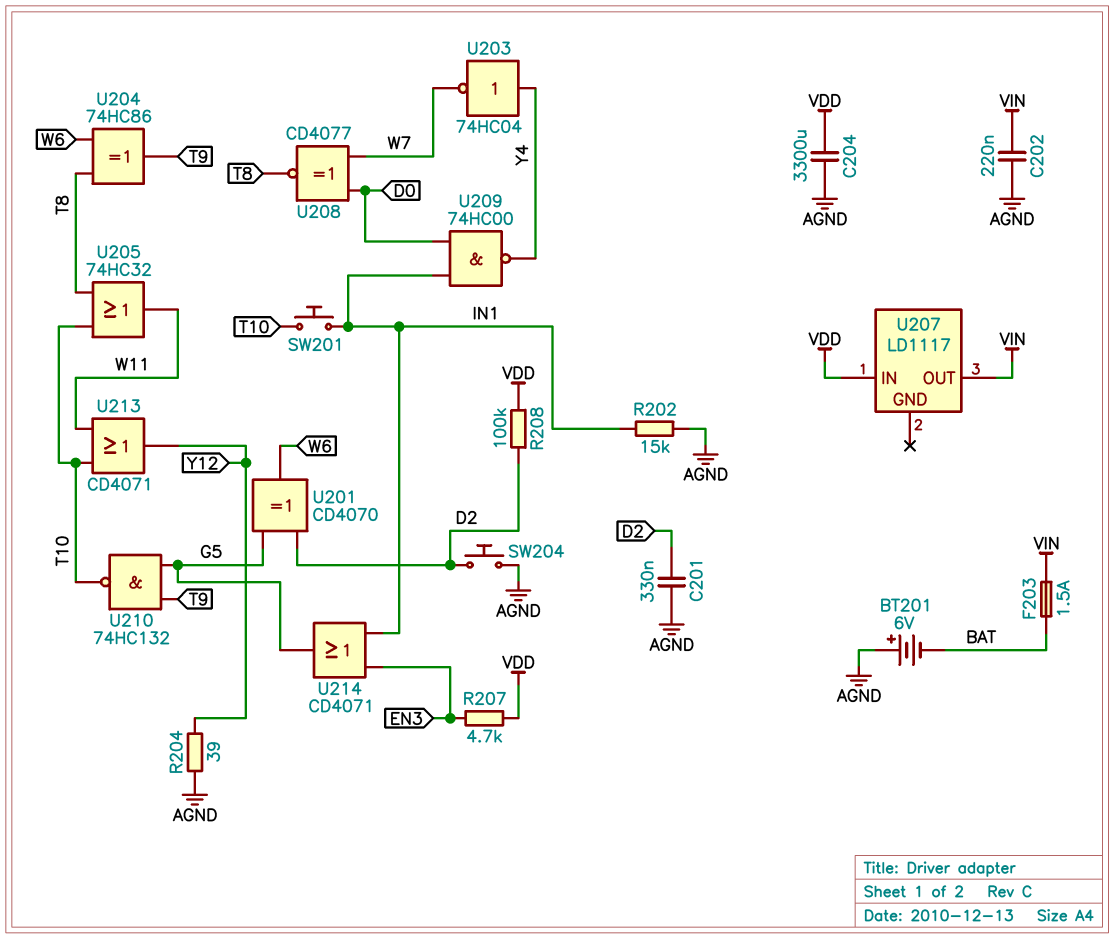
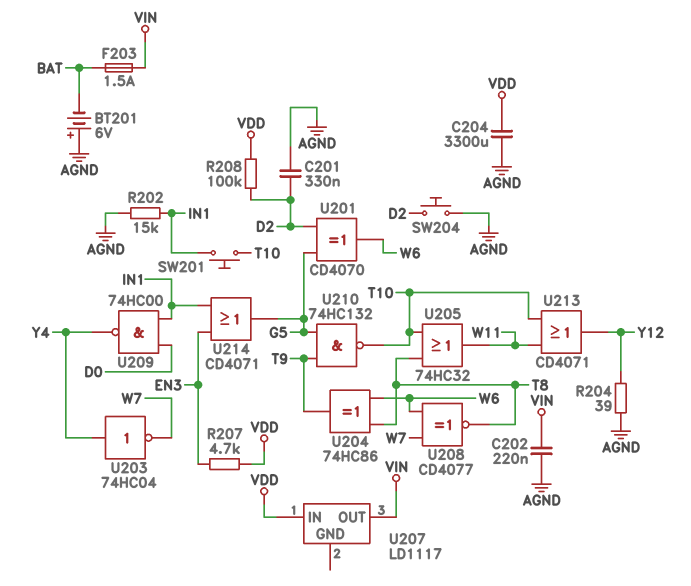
U208: XNOR CD4077 (in D0, in W7, out T8) -> XNOR CD4077 (in W6, in W7, out T8)

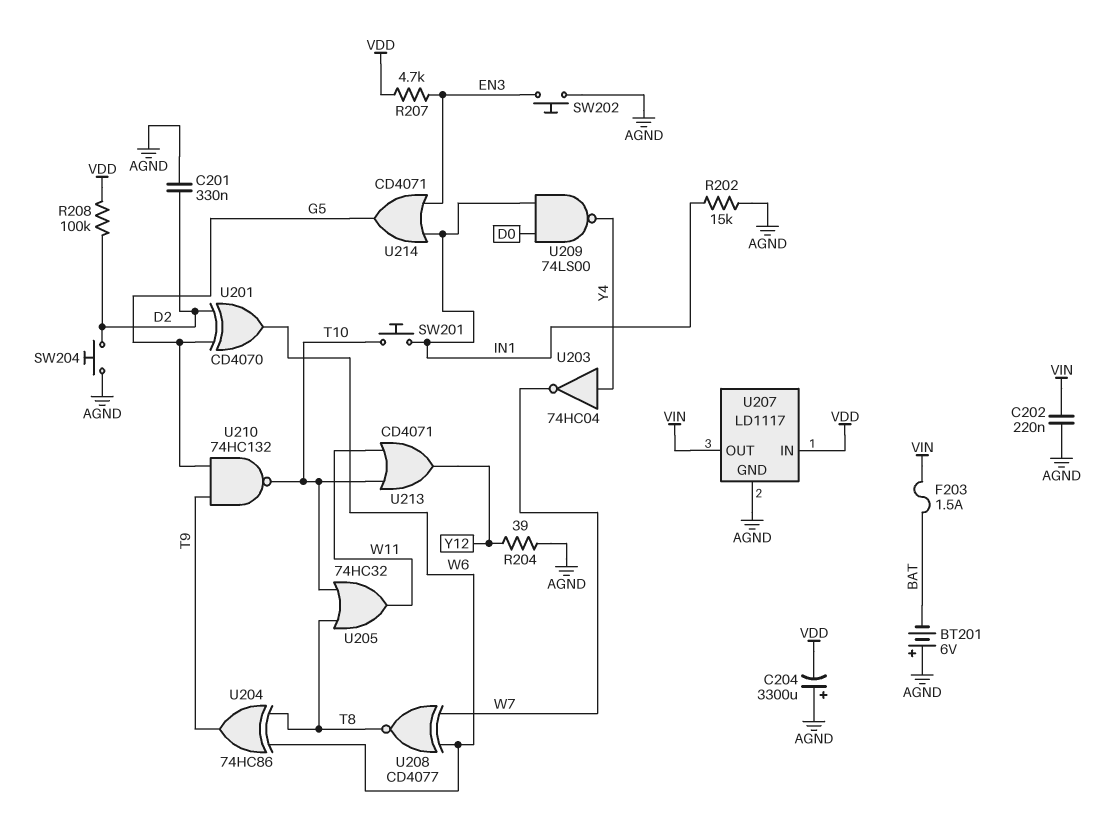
C204: 3300uF (AGND, VDD) -> 3300uF (plus AGND, minus VDD)
SW202: none -> button (AGND, EN3)
U207 pin GND: none -> AGND
U209: NAND 74HC00 (in D0, in IN1, out Y4) -> NAND 74LS00 (in D0, in IN1, out Y4)

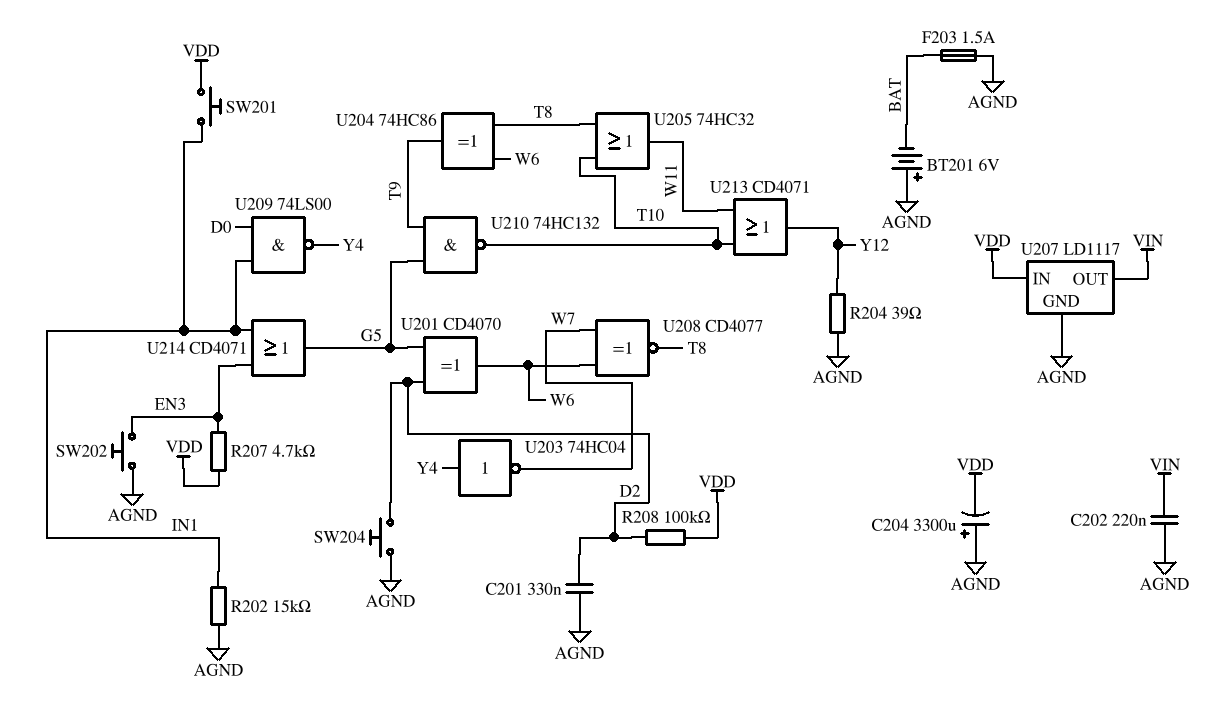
F203: 1.5A (BAT, VIN) -> 1.5A (AGND, BAT)
SW201: button (IN1, T10) -> button (IN1, VDD)

